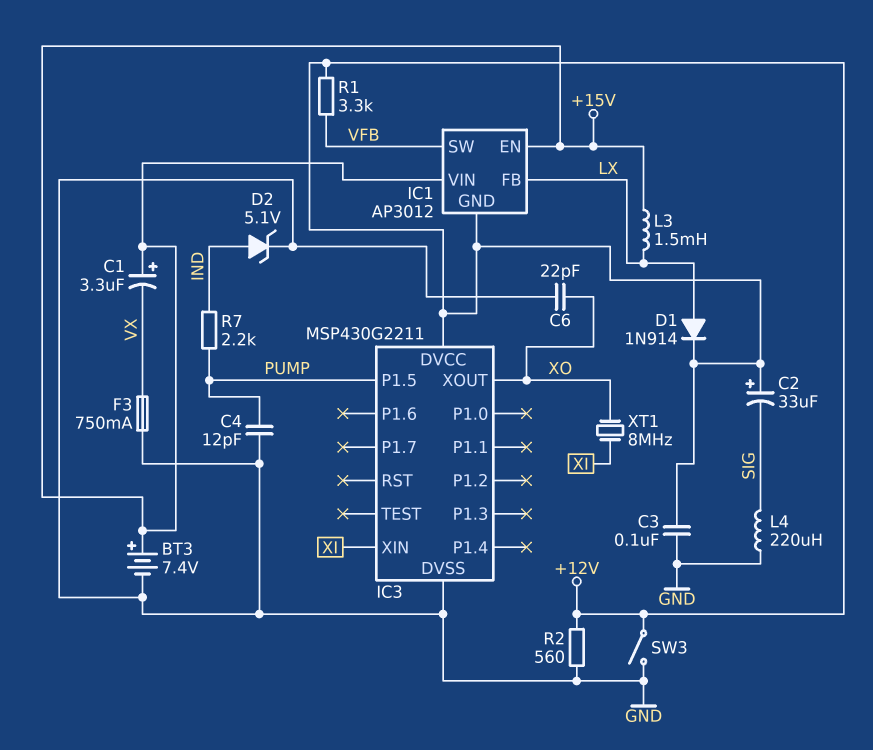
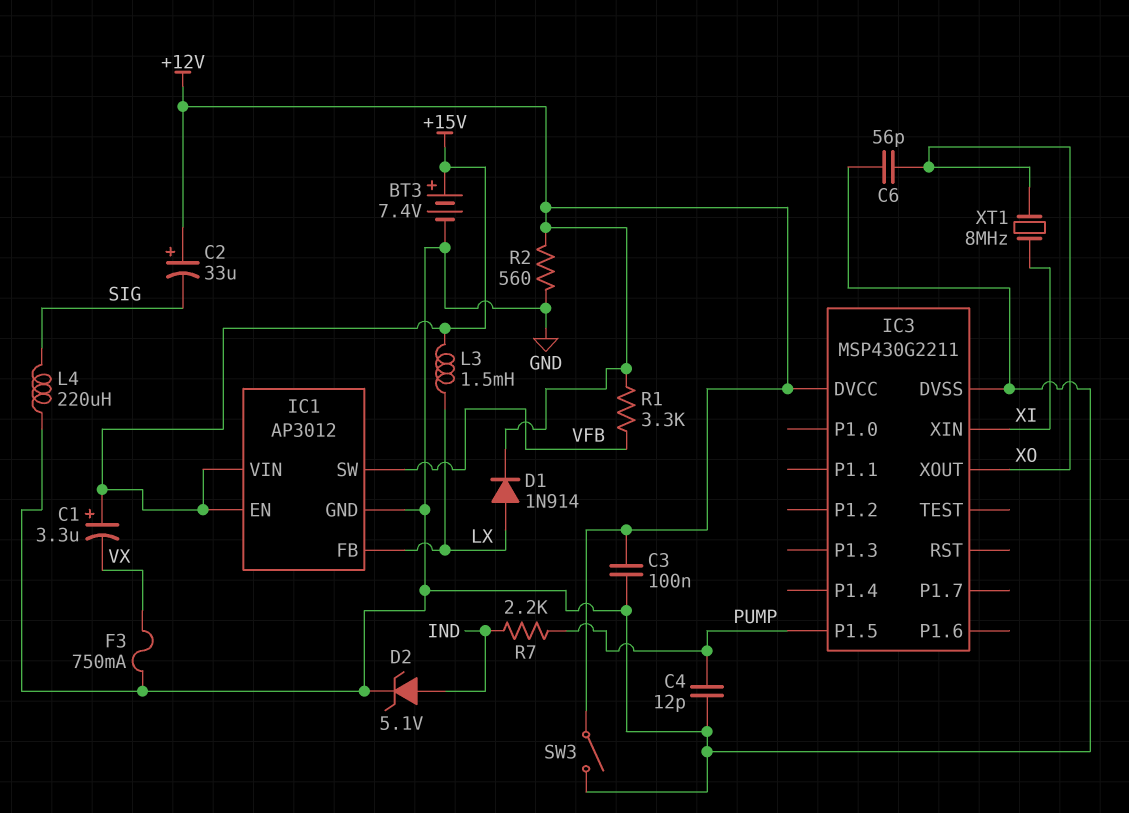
C6: 22pF (GND, XO) -> 56pF (GND, XO)
IC1 pin GND: +12V -> GND

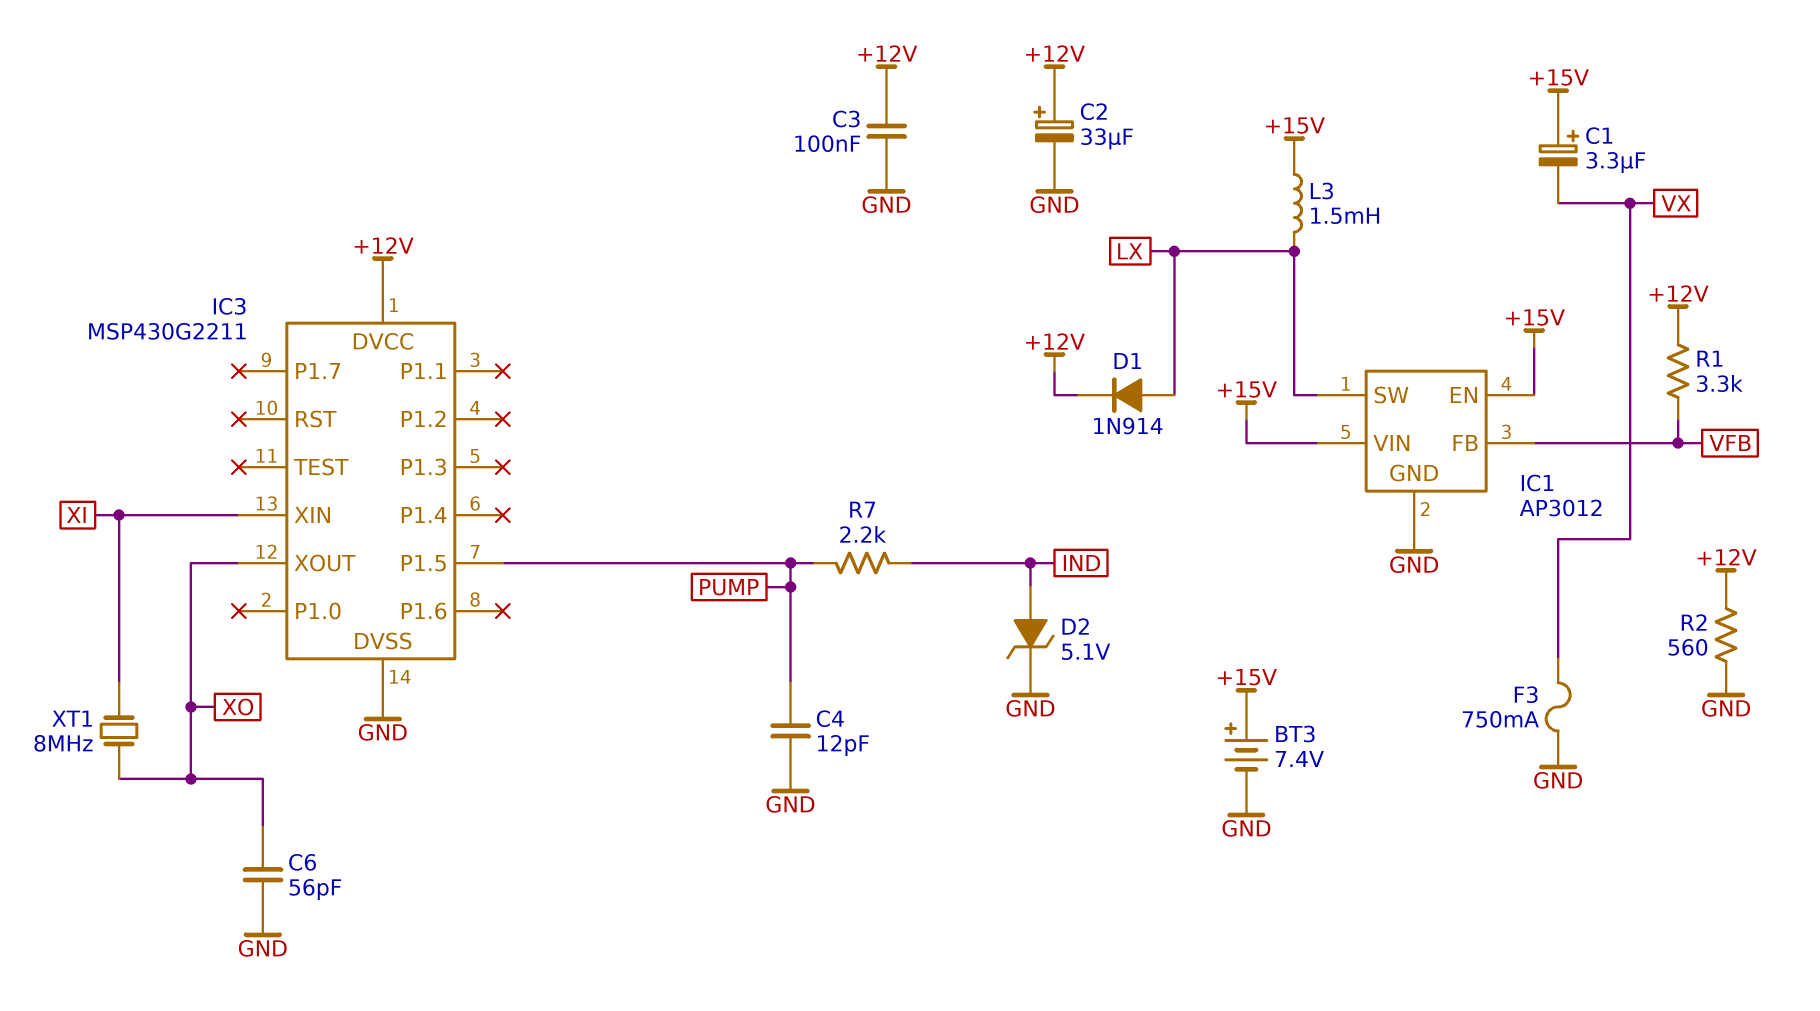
C2: 33uF (plus +12V, minus SIG) -> 33uF (plus +12V, minus GND)
IC1 pin FB: LX -> VFB
IC1 pin SW: VFB -> LX
L4: 220uH (GND, SIG) -> none
SW3: switch (+12V, GND) -> none

